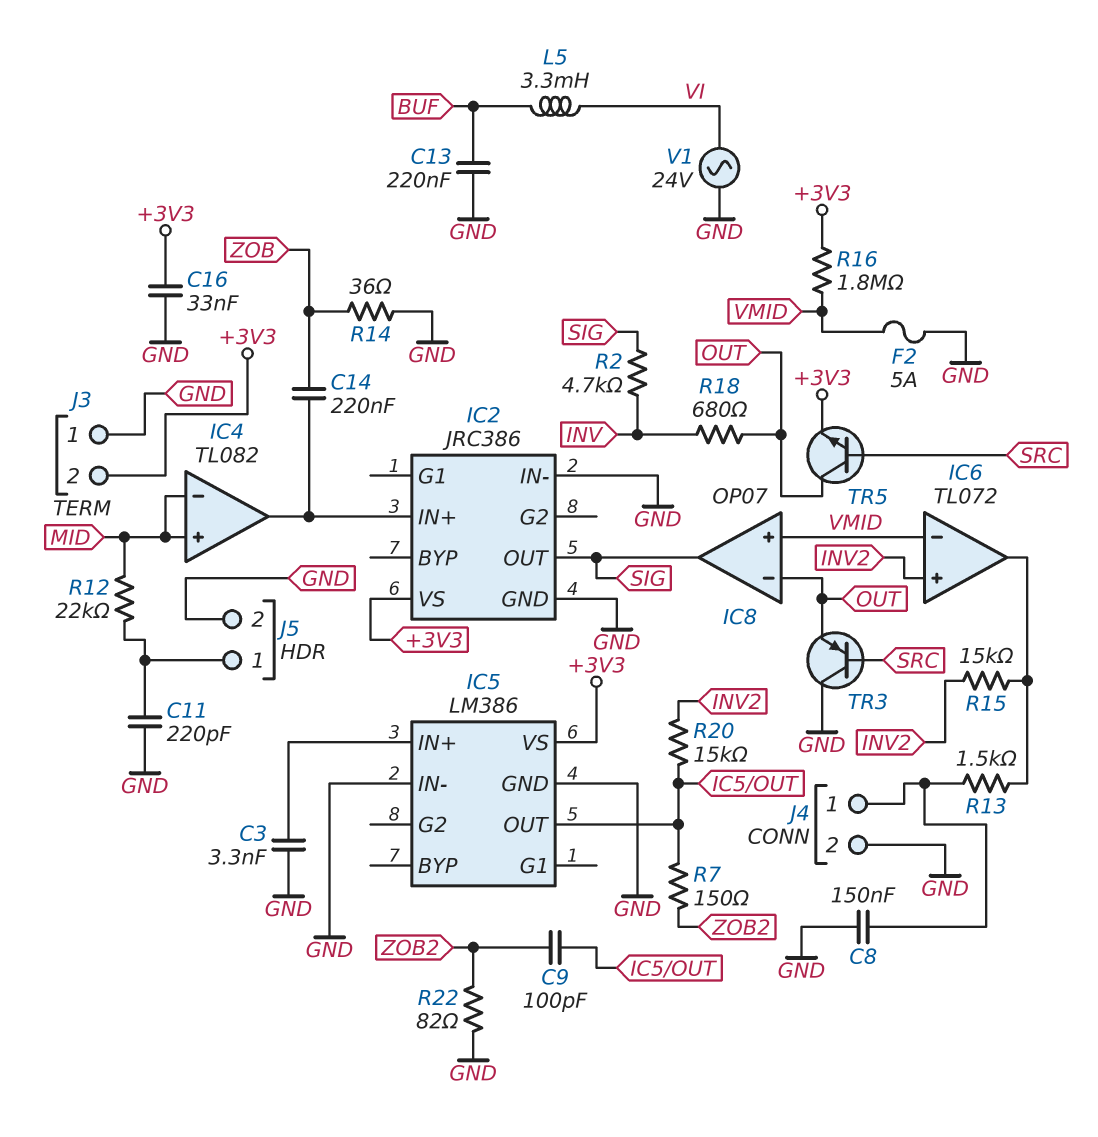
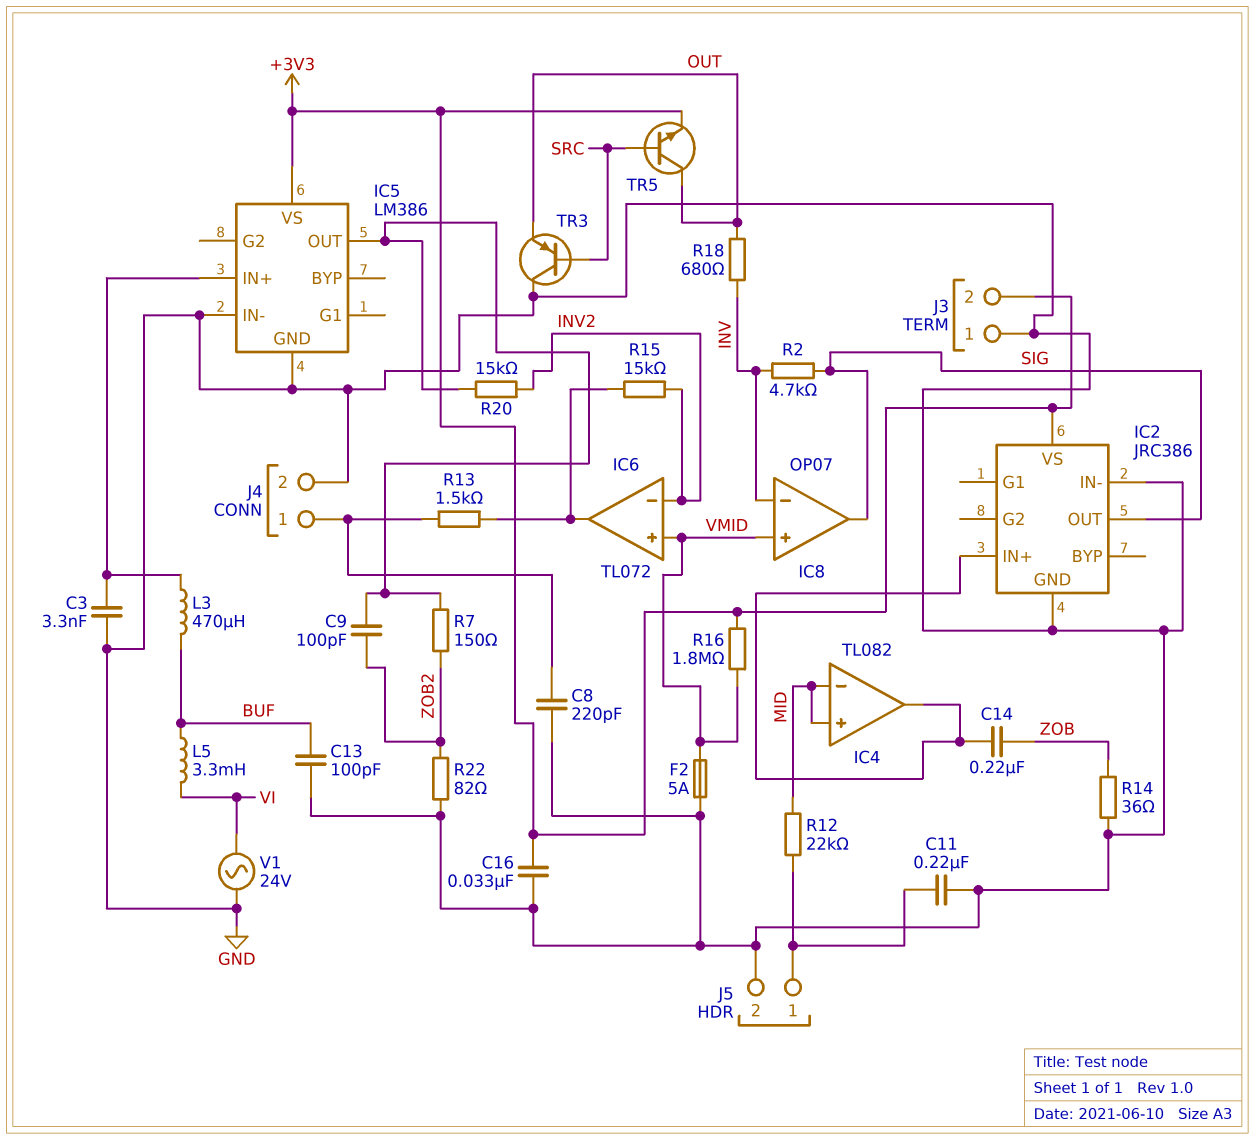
C8: 150nF (GND, J4/1) -> 220pF (GND, J4/1)
C11: 220pF (GND, J5/1) -> 220nF (GND, J5/1)
C13: 220nF (BUF, GND) -> 100pF (BUF, GND)
IC6 pin in+: INV2 -> VMID
IC6 pin in-: VMID -> INV2
IC8 pin in-: OUT -> INV
L3: none -> 470uH (BUF, IC5/IN+)

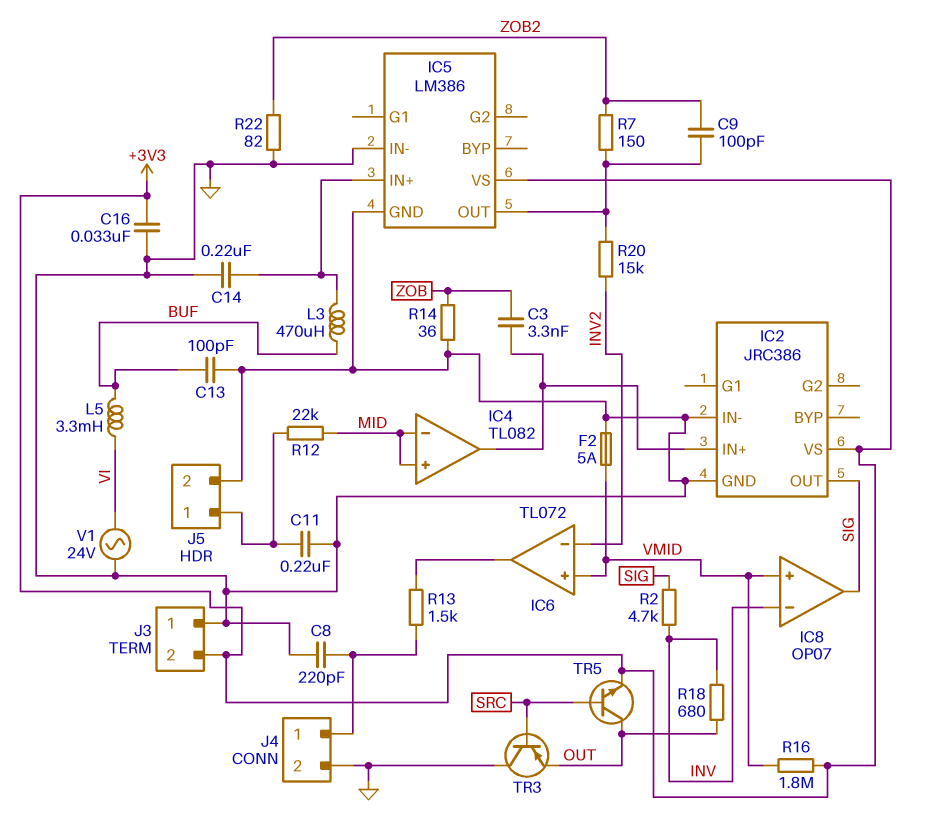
C3: 3.3nF (GND, IC5/IN+) -> 3.3nF (IC2/IN+, ZOB)
C14: 220nF (IC2/IN+, ZOB) -> 220nF (GND, IC5/IN+)
R15: 15k (IC6/out, INV2) -> none

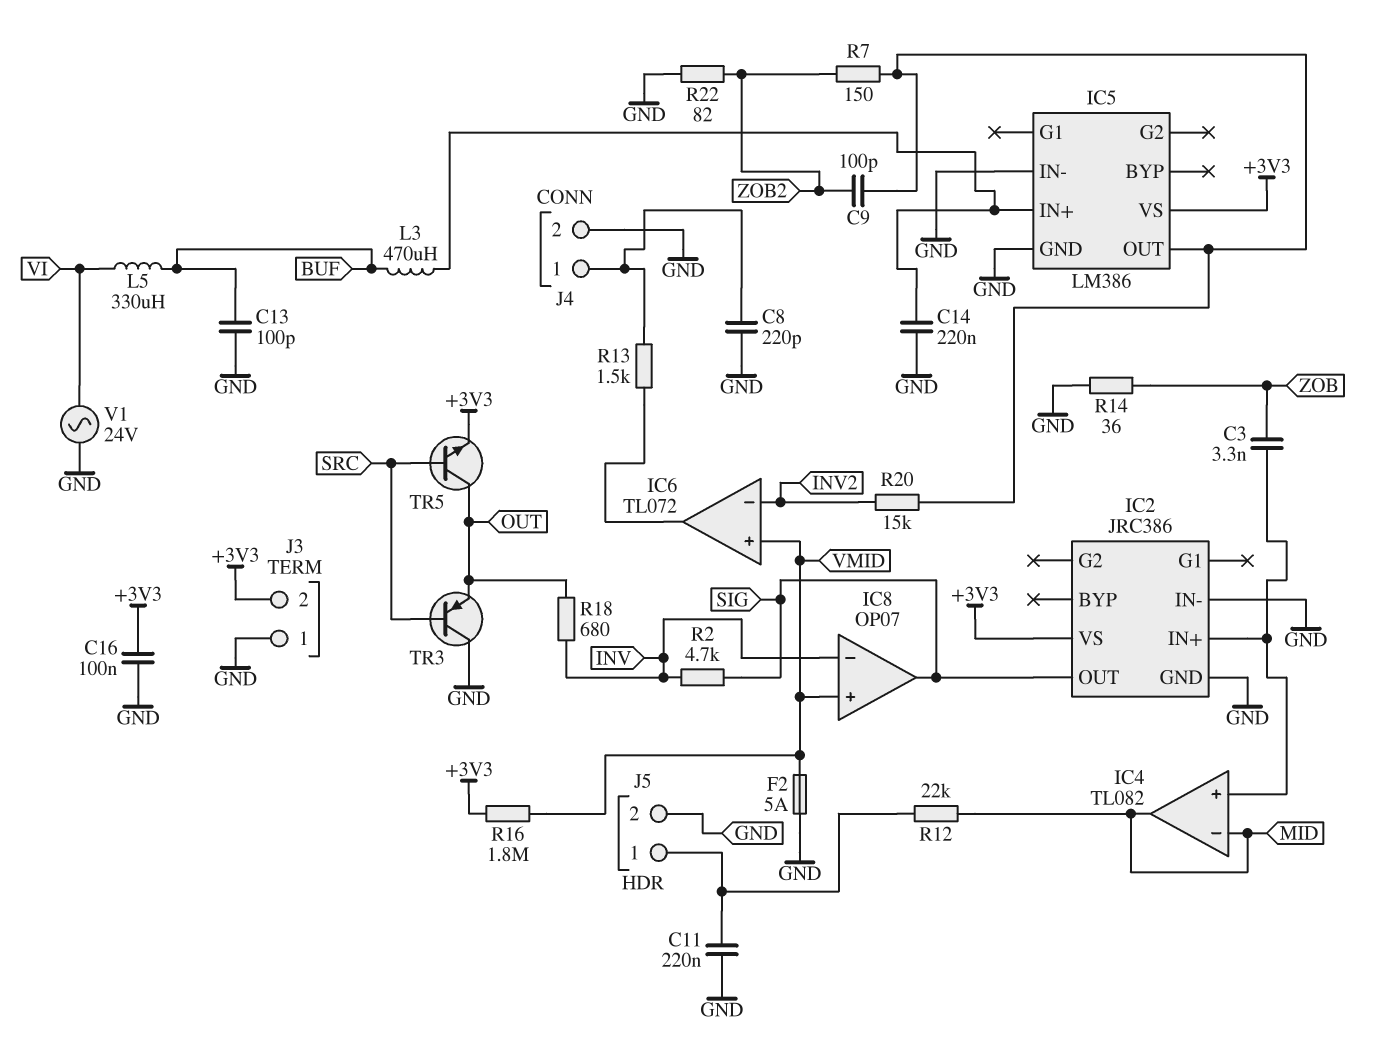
C16: 33nF (+3V3, GND) -> 100nF (+3V3, GND)
IC4 pin in+: MID -> IC2/IN+
IC4 pin out: IC2/IN+ -> MID
L5: 3.3mH (BUF, VI) -> 330uH (BUF, VI)

